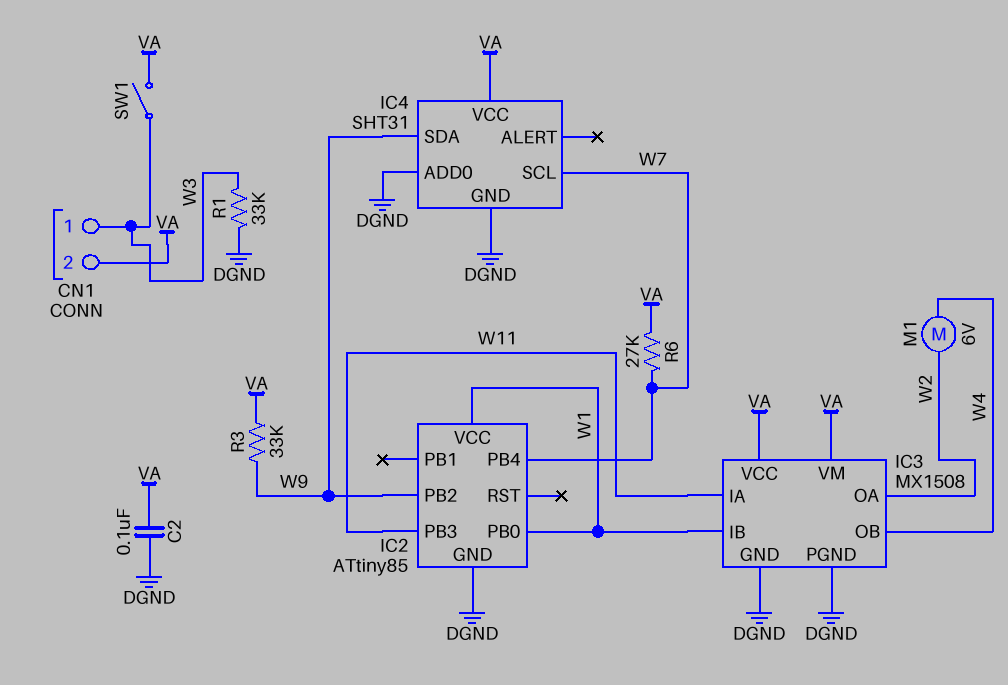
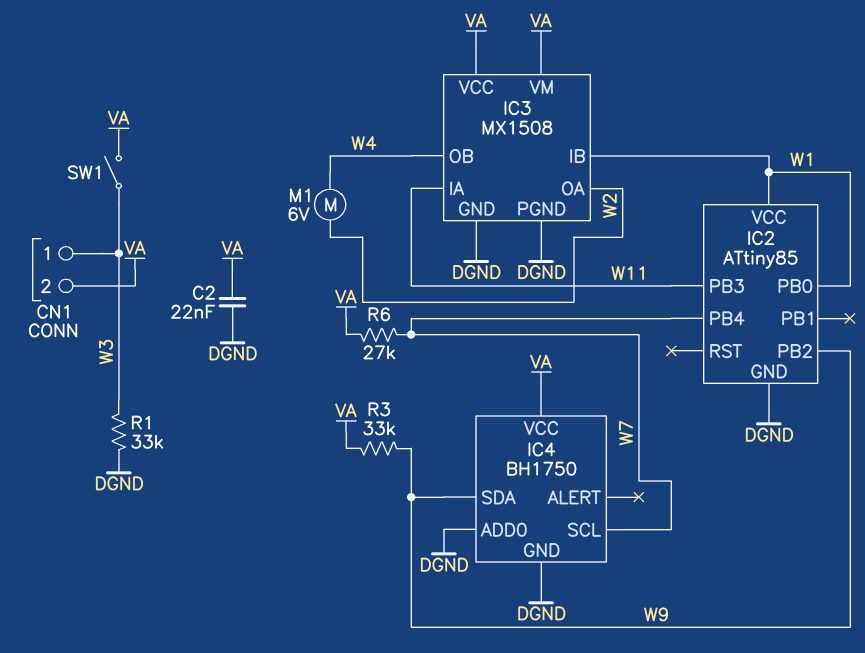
C2: 100nF (DGND, VA) -> 22nF (DGND, VA)
IC4: SHT31 -> BH1750

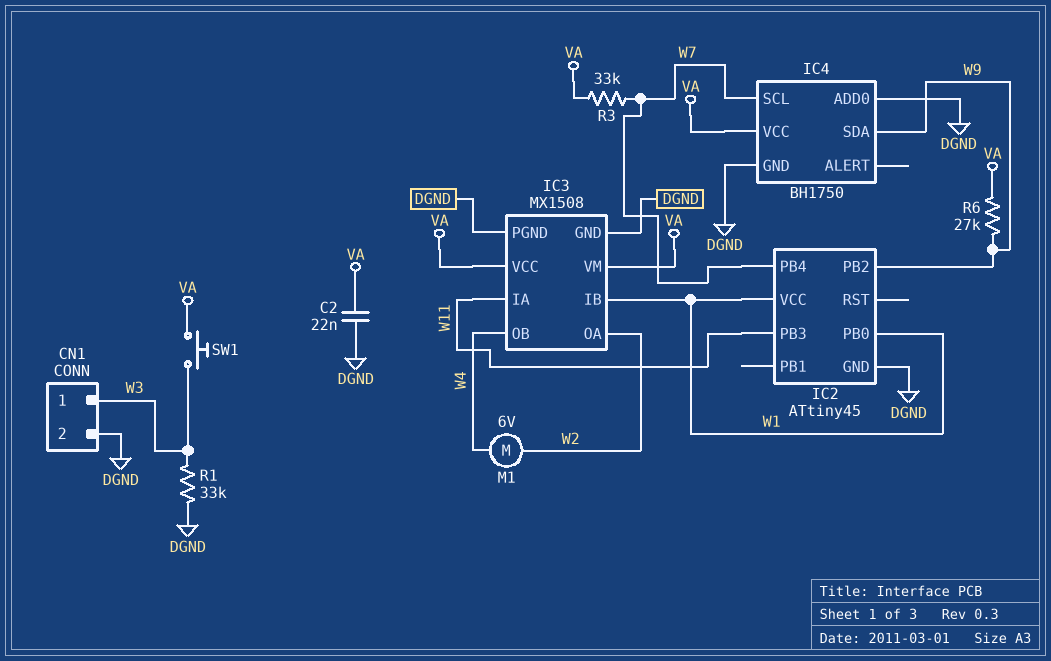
CN1 pin 2: VA -> DGND
IC2: ATtiny85 -> ATtiny45
R3: 33k (VA, W9) -> 33k (VA, W7)
R6: 27k (VA, W7) -> 27k (VA, W9)
SW1: switch (VA, W3) -> button (VA, W3)

